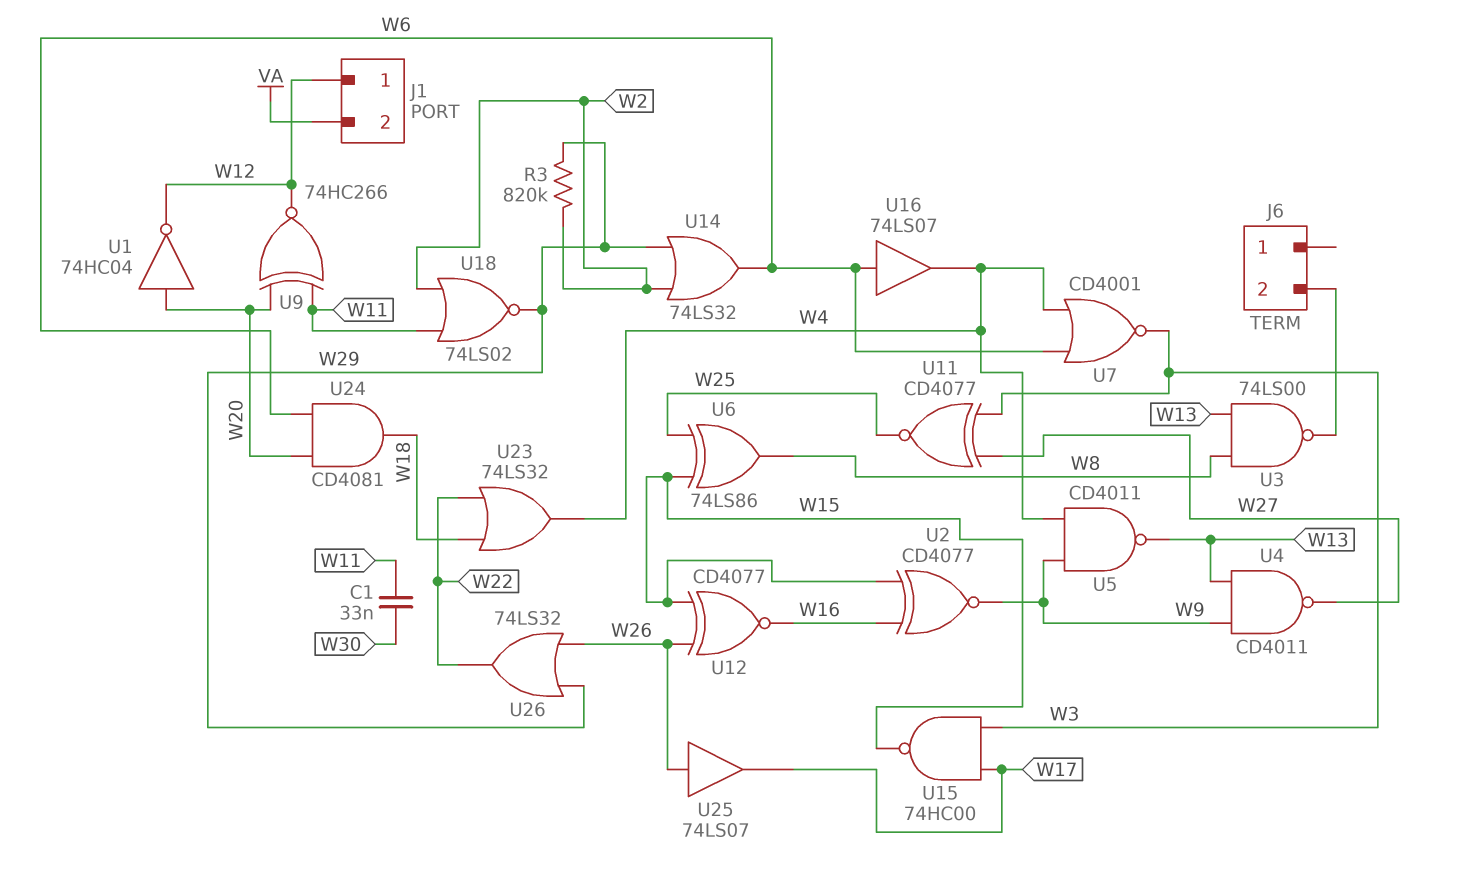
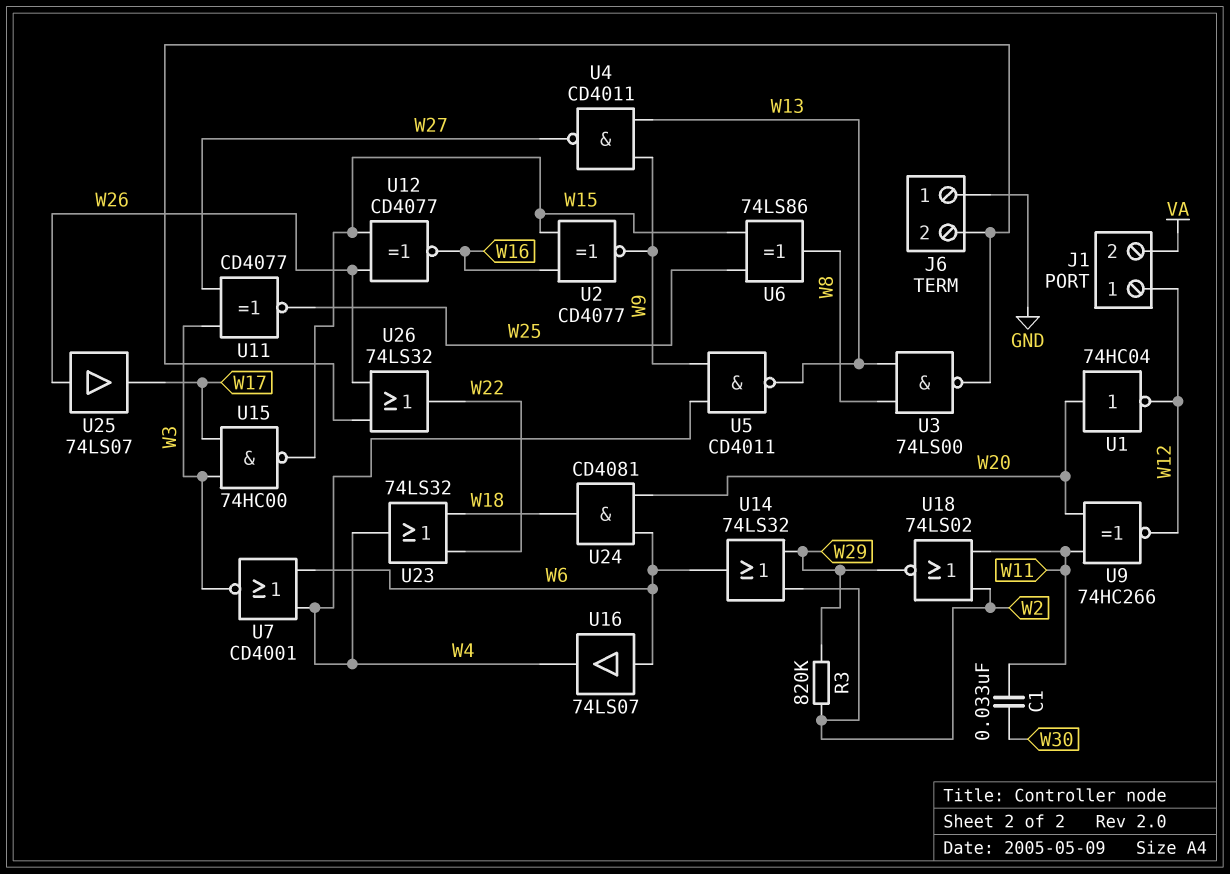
J6 pin 1: none -> GND
U26: OR 74LS32 (in W26, in W29, out W22) -> OR 74LS32 (in J6/2, in W26, out W22)

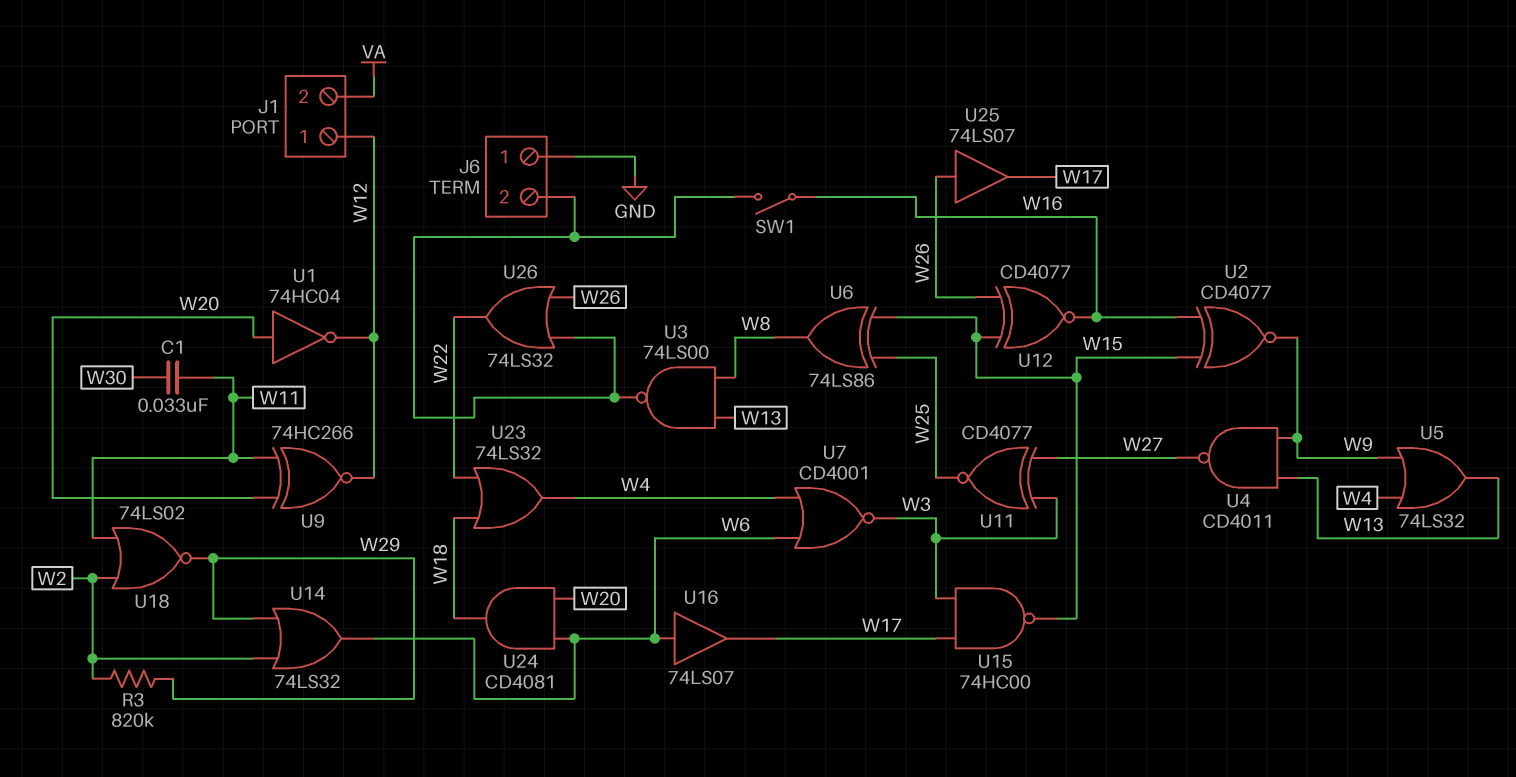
SW1: none -> switch (J6/2, W16)
U5: NAND CD4011 (in W4, in W9, out W13) -> OR 74LS32 (in W4, in W9, out W13)
U16: buffer 74LS07 (in W6, out W4) -> buffer 74LS07 (in W6, out W17)

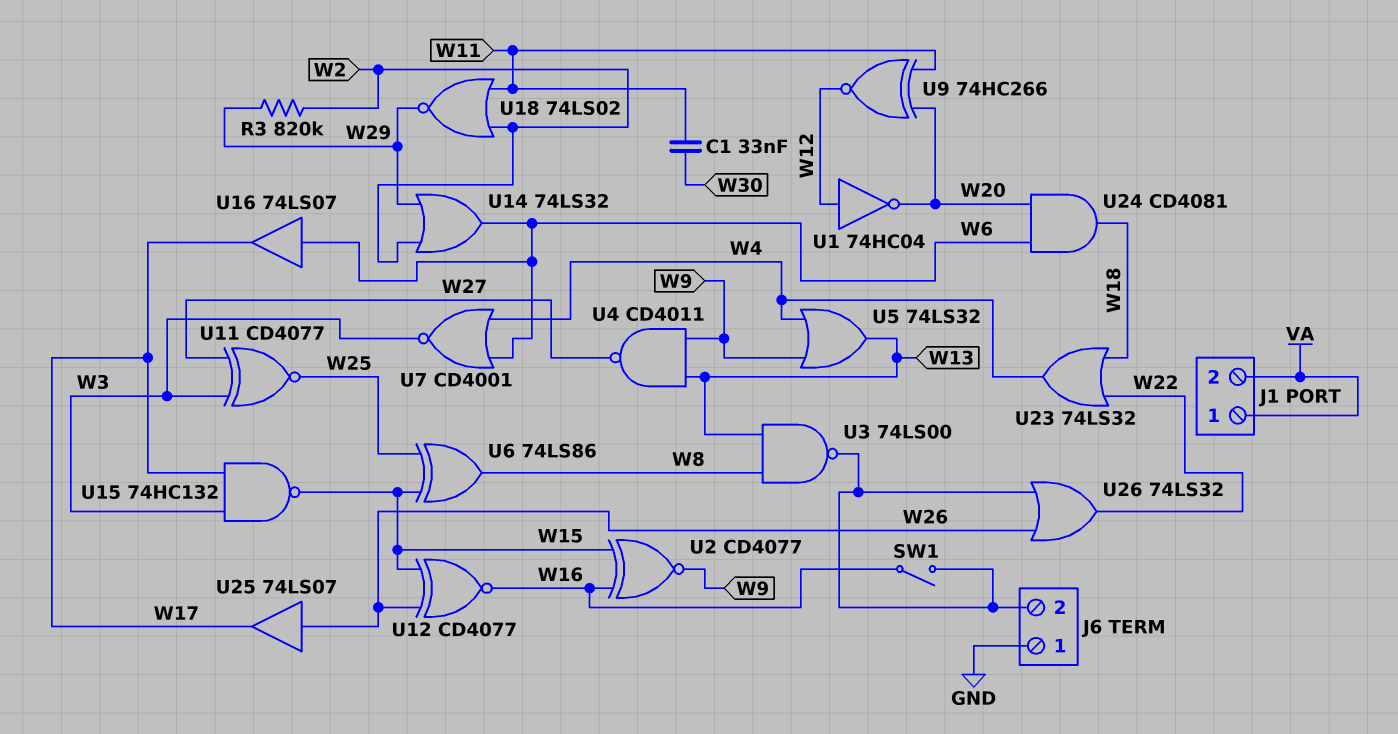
J1 pin 1: W12 -> VA
U1: NOT 74HC04 (in W20, out W12) -> NOT 74HC04 (in W12, out W20)
U15: NAND 74HC00 (in W3, in W17, out W15) -> NAND 74HC132 (in W3, in W17, out W15)

